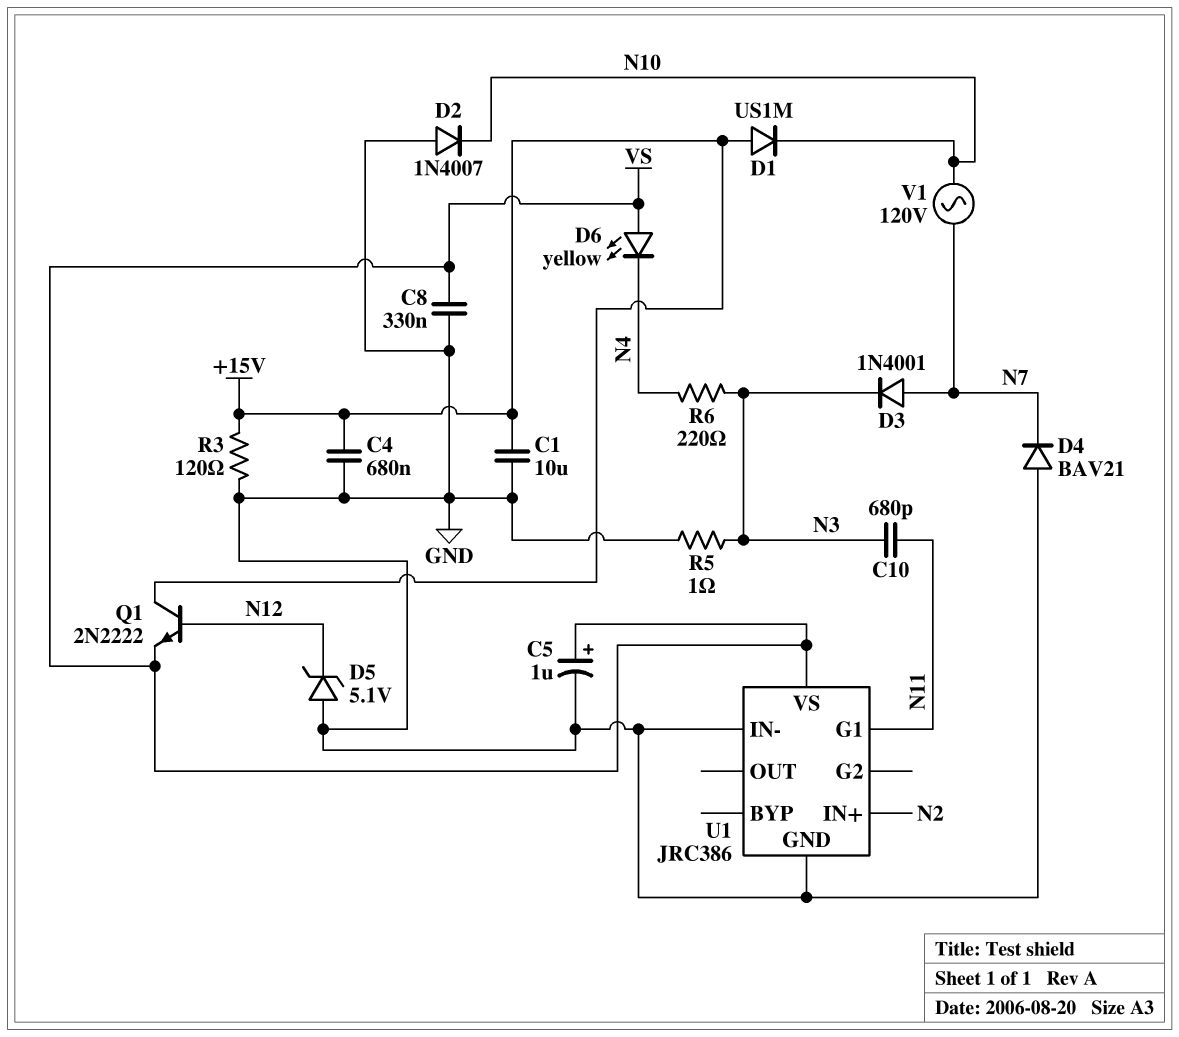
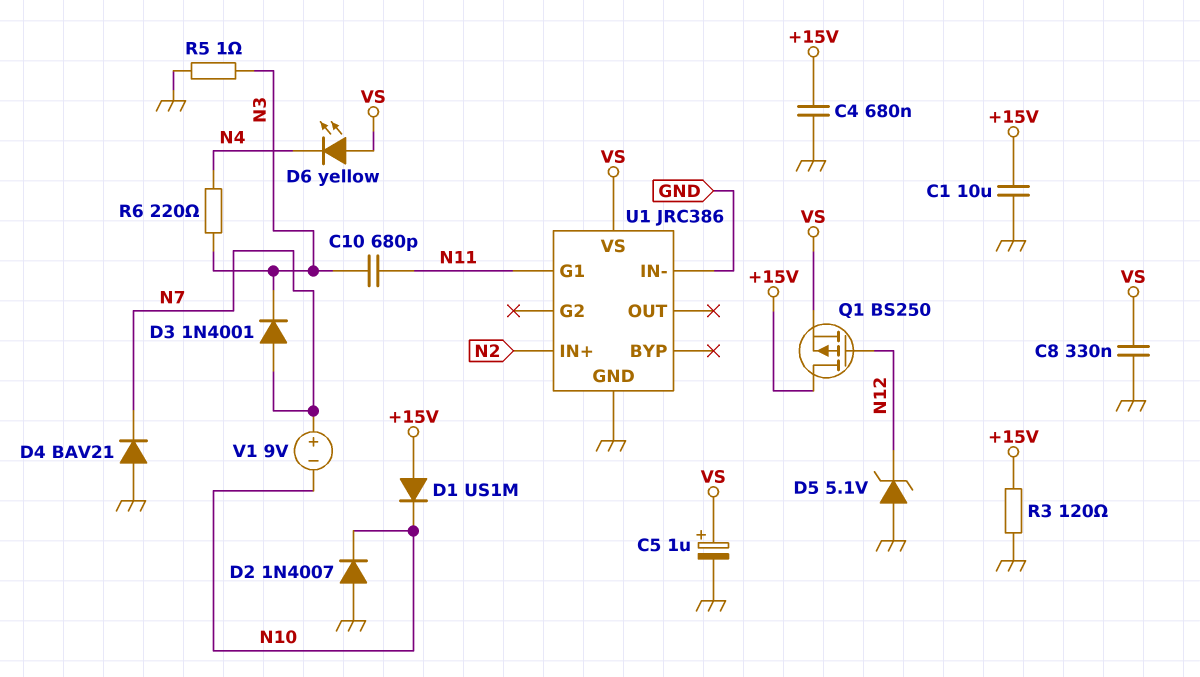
Q1: NPN 2N2222 (B N12, C +15V, E VS) -> PMOS BS250 (G N12, D +15V, S VS)
V1: AC 120V (N7, N10) -> 9V (plus N7, minus N10)

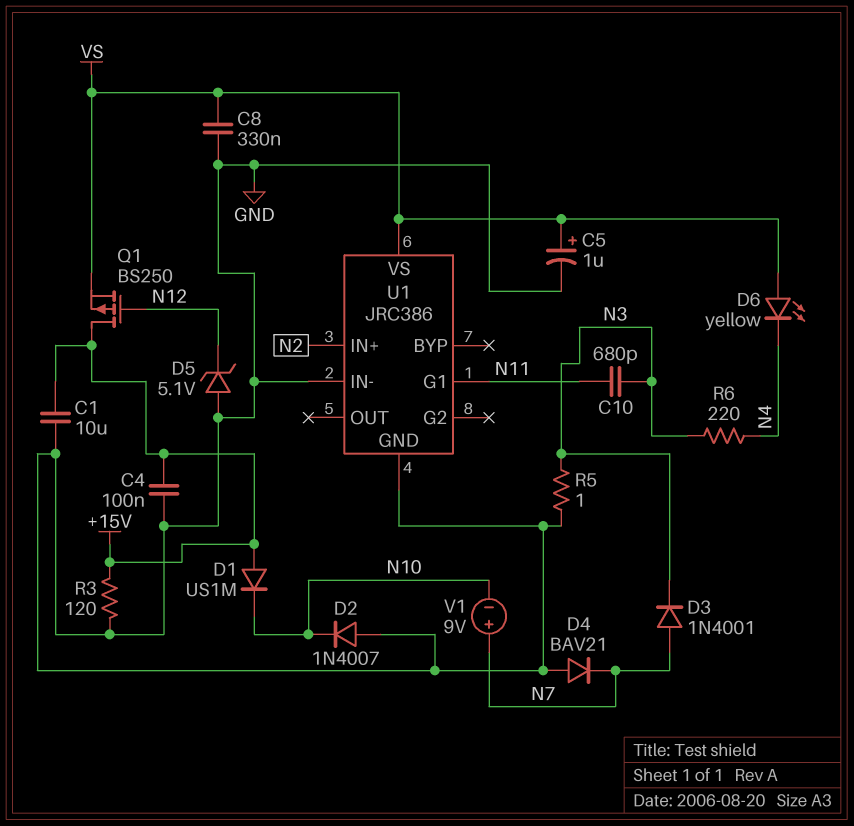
C4: 680nF (+15V, GND) -> 100nF (+15V, GND)

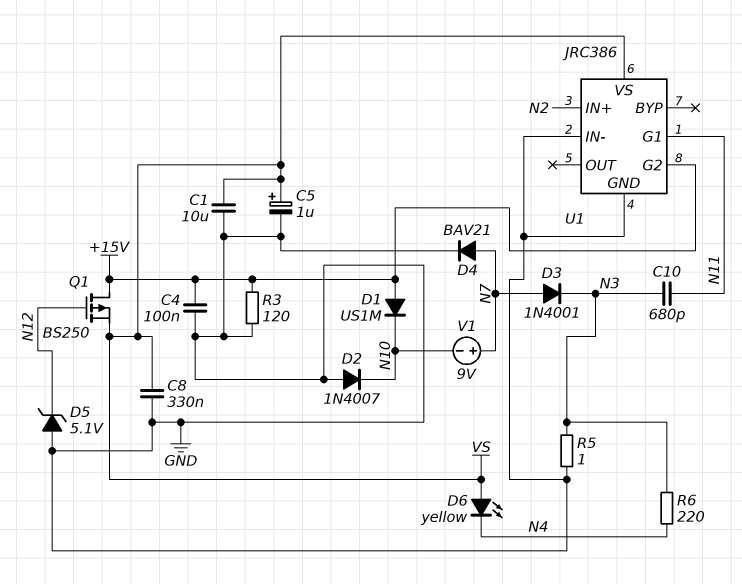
C1: 10uF (+15V, GND) -> 10uF (GND, VS)
D4: diode BAV21 (A GND, K N7) -> diode BAV21 (A N7, K GND)
U1 pin G2: none -> +15V

